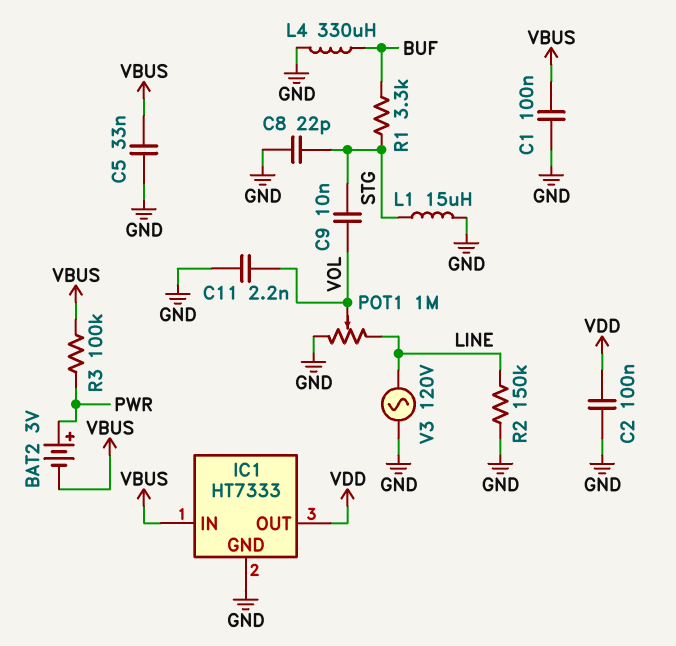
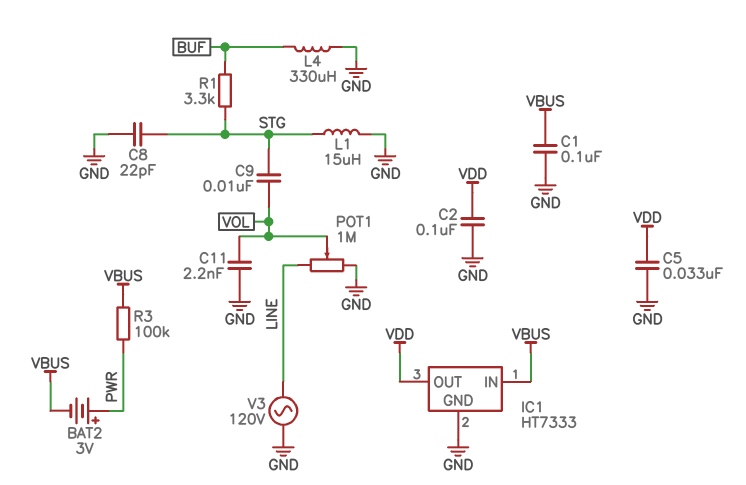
C5: 33nF (GND, VBUS) -> 33nF (GND, VDD)
R2: 150k (GND, LINE) -> none

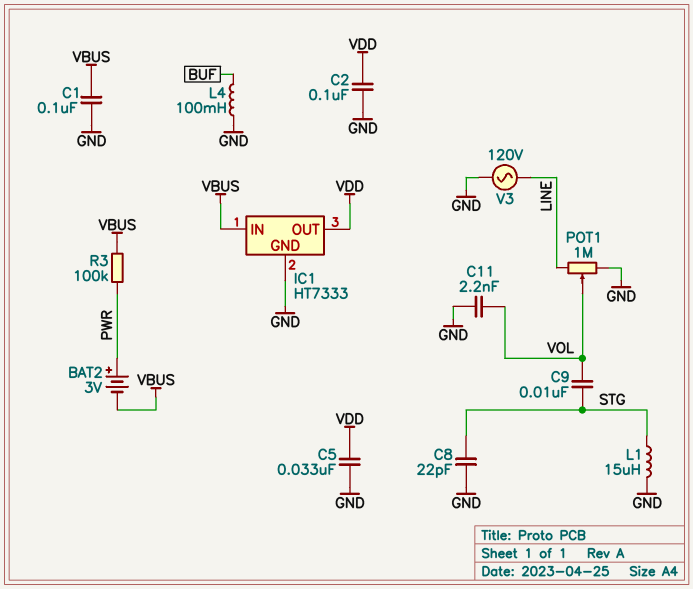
L4: 330uH (BUF, GND) -> 100mH (BUF, GND)
R1: 3.3k (BUF, STG) -> none

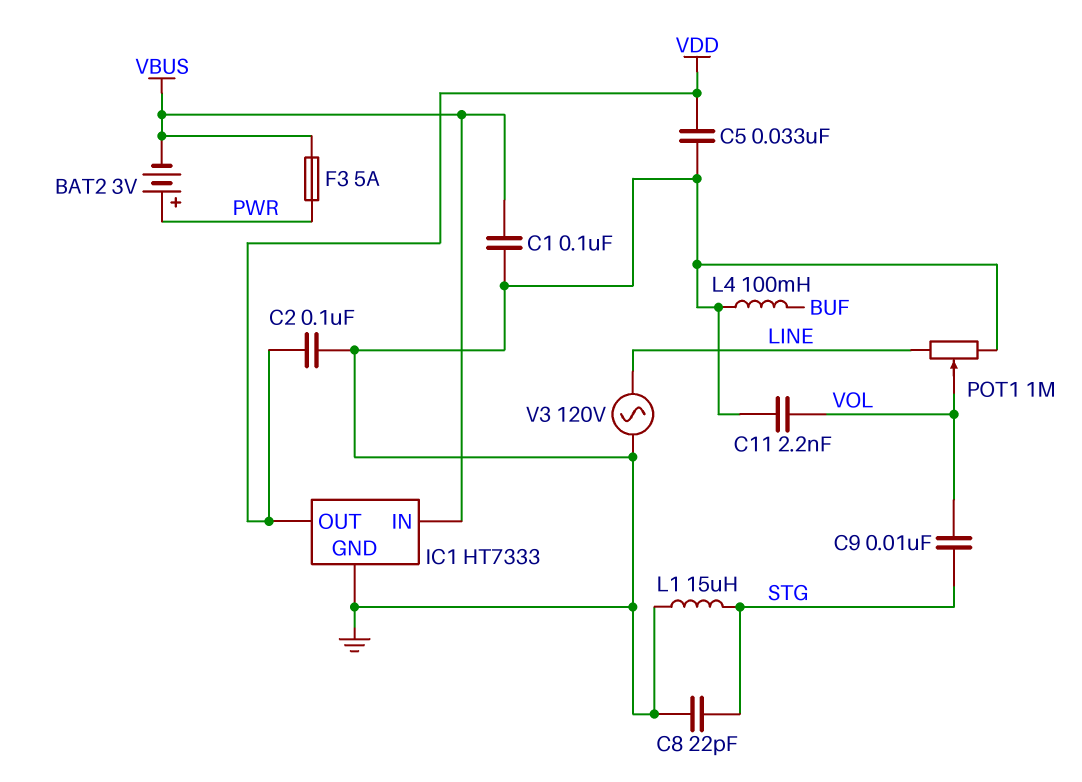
F3: none -> 5A (PWR, VBUS)
R3: 100k (PWR, VBUS) -> none

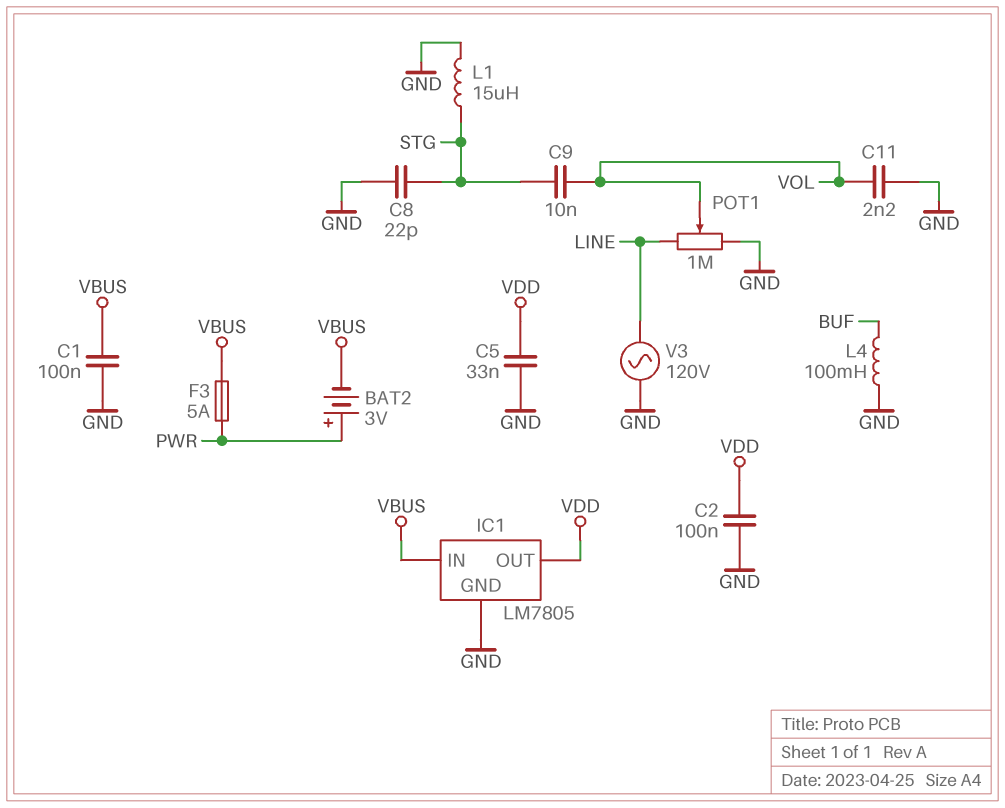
IC1: HT7333 -> LM7805

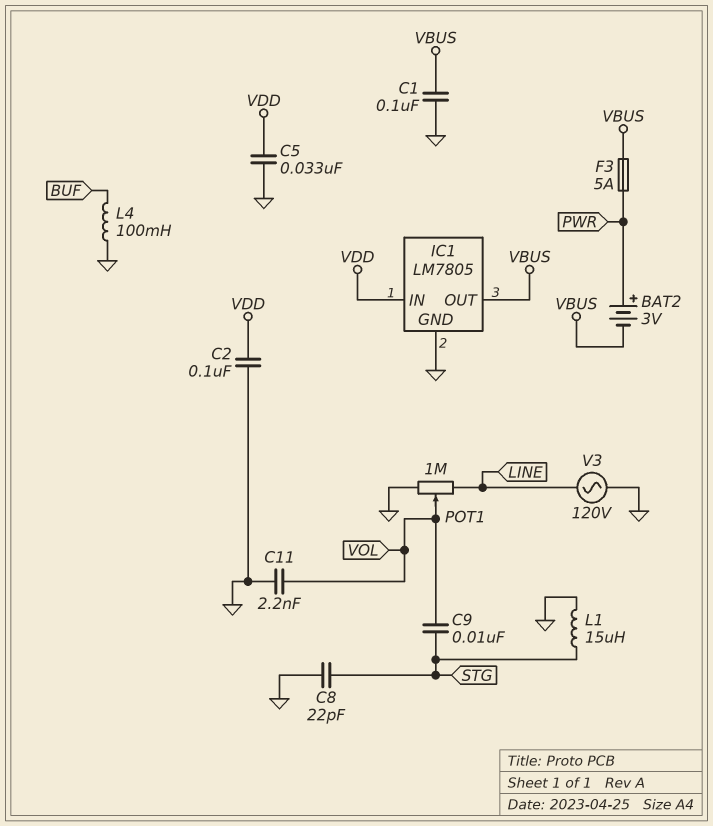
IC1 pin IN: VBUS -> VDD
IC1 pin OUT: VDD -> VBUS

